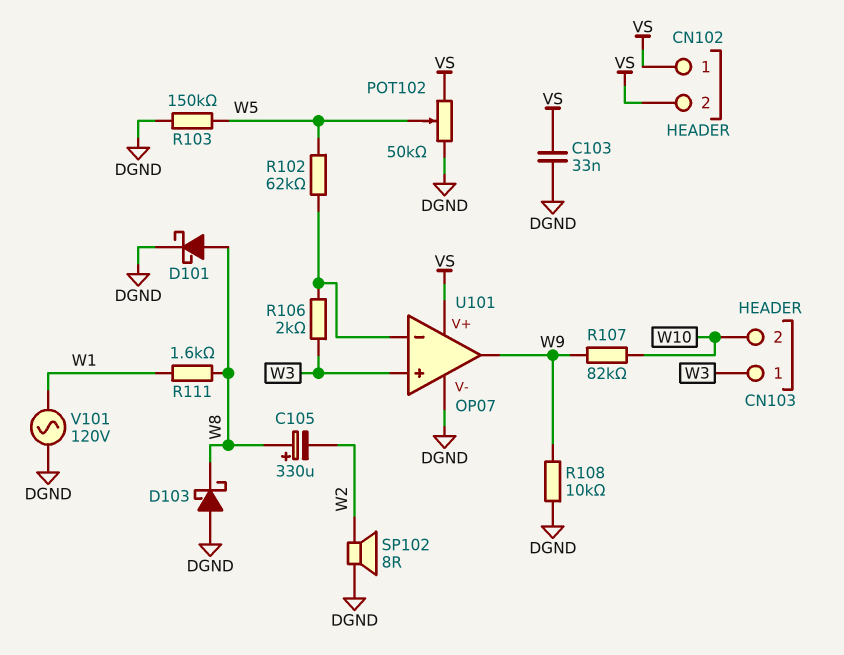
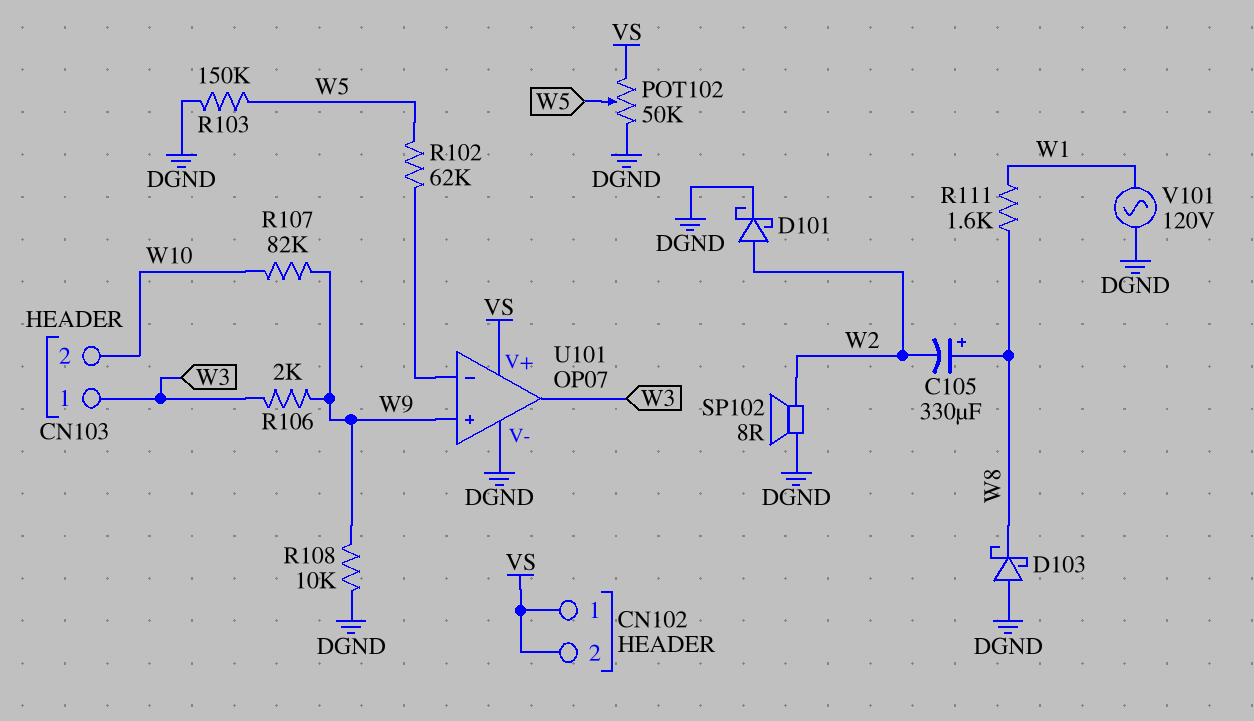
C103: 33nF (DGND, VS) -> none
D101: schottky (A W8, K DGND) -> schottky (A W2, K DGND)
R106: 2k (U101/in-, W3) -> 2k (W3, W9)
U101 pin in+: W3 -> W9
U101 pin out: W9 -> W3

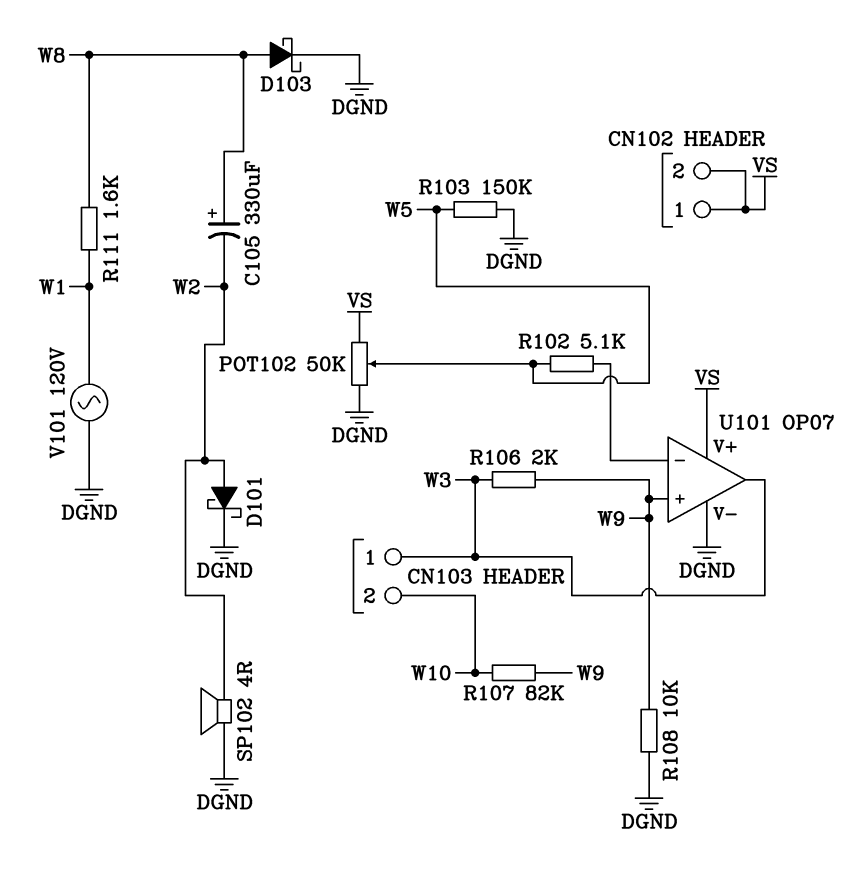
D103: schottky (A DGND, K W8) -> schottky (A W8, K DGND)
R102: 62k (U101/in-, W5) -> 5.1k (U101/in-, W5)
SP102: speaker 8R (DGND, W2) -> speaker 4R (DGND, W2)

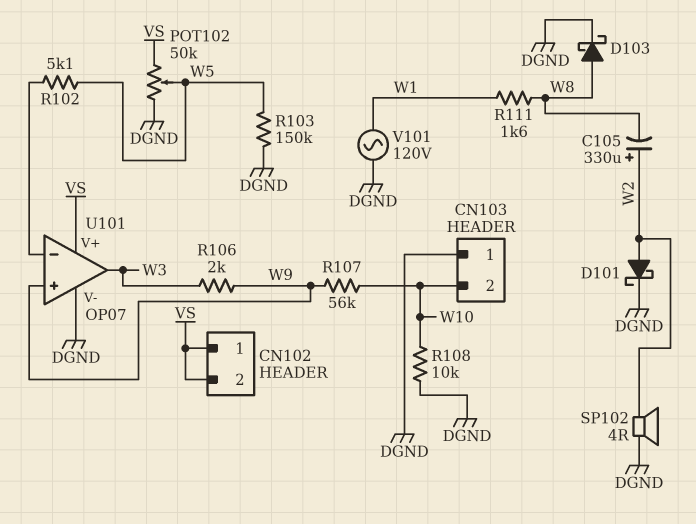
C105: 330uF (plus W8, minus W2) -> 330uF (plus W2, minus W8)
CN103 pin 1: W3 -> DGND
R107: 82k (W9, W10) -> 56k (W9, W10)
R108: 10k (DGND, W9) -> 10k (DGND, W10)

